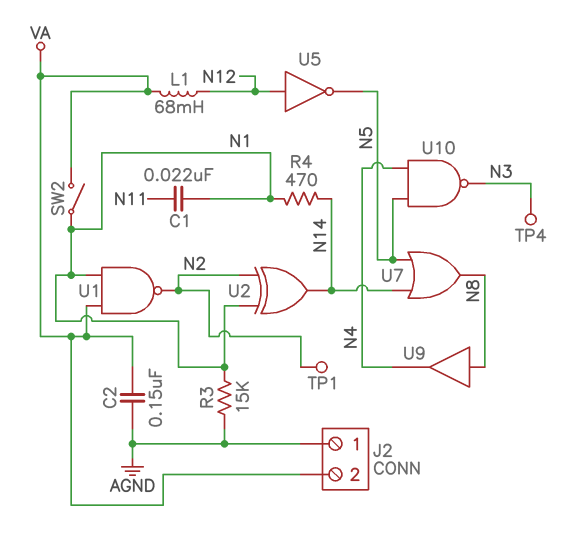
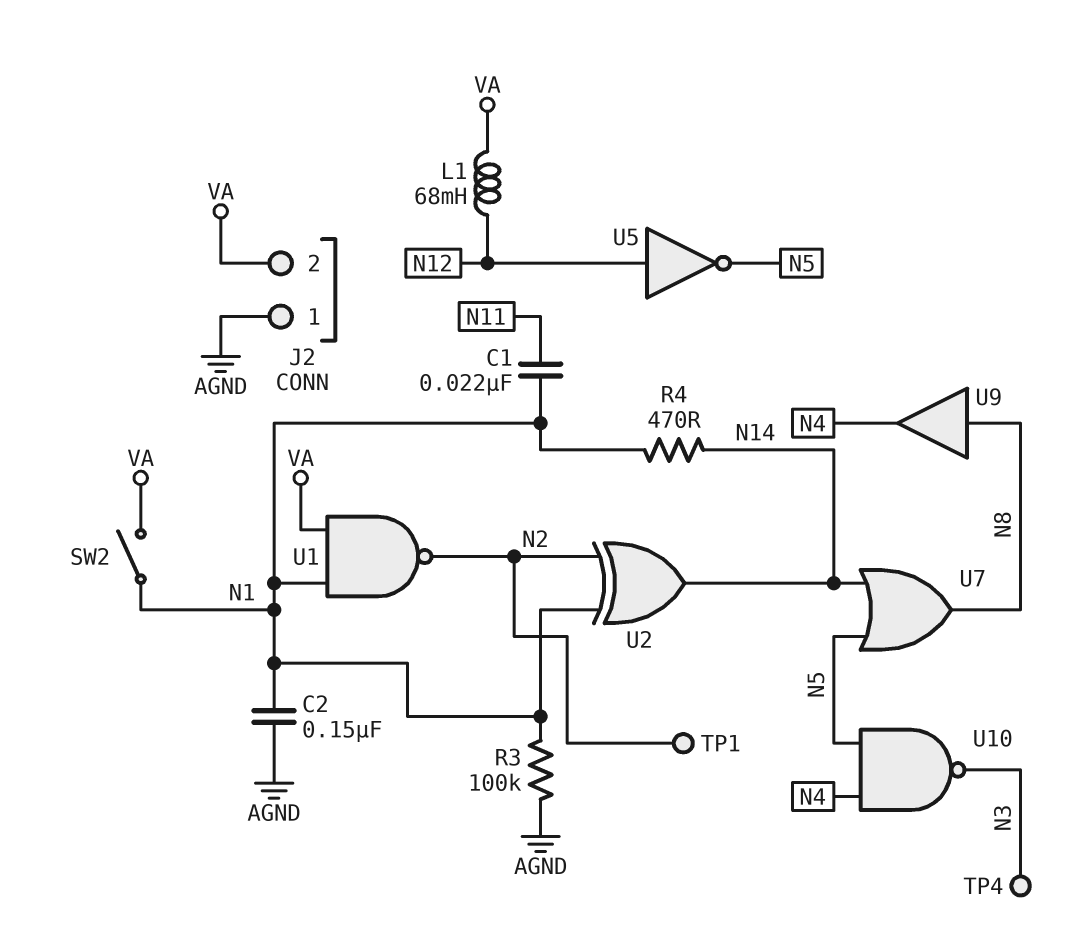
C2: 150nF (AGND, VA) -> 150nF (AGND, N1)
R3: 15k (AGND, N1) -> 100k (AGND, N1)

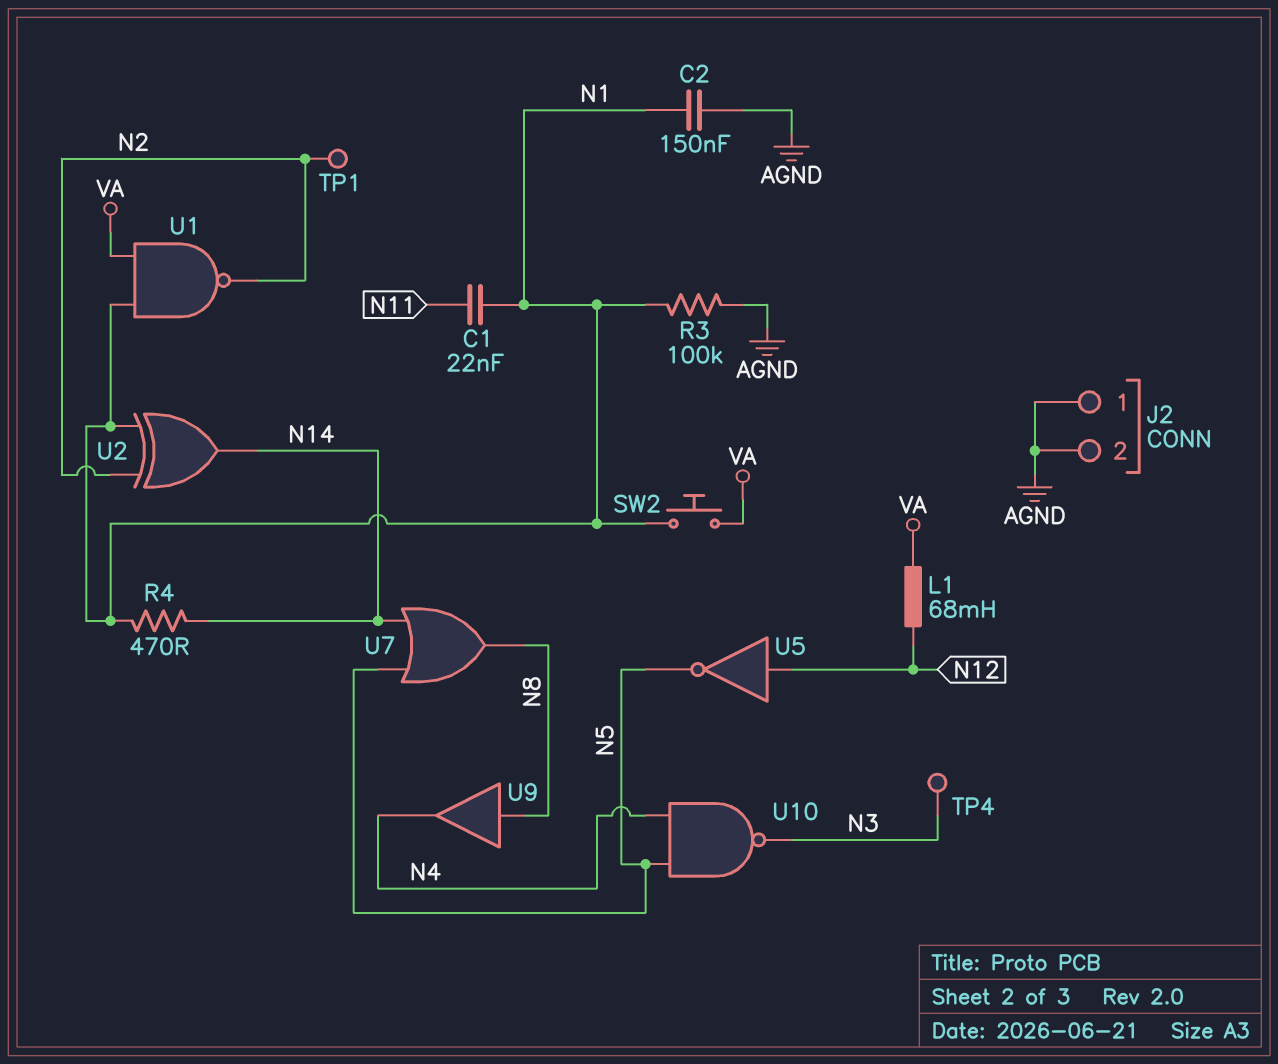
J2 pin 2: VA -> AGND
SW2: switch (N1, VA) -> button (N1, VA)

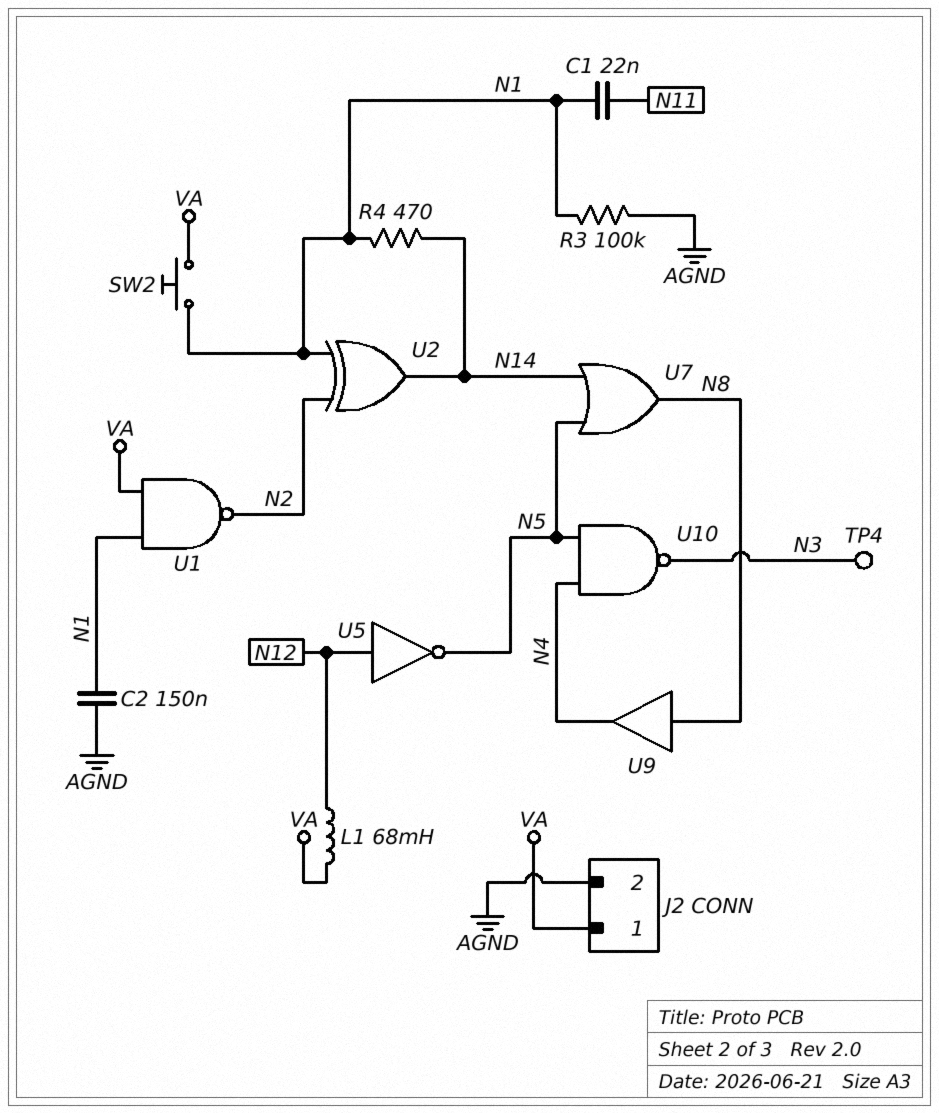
J2 pin 1: AGND -> VA
TP1: test point (N2) -> none

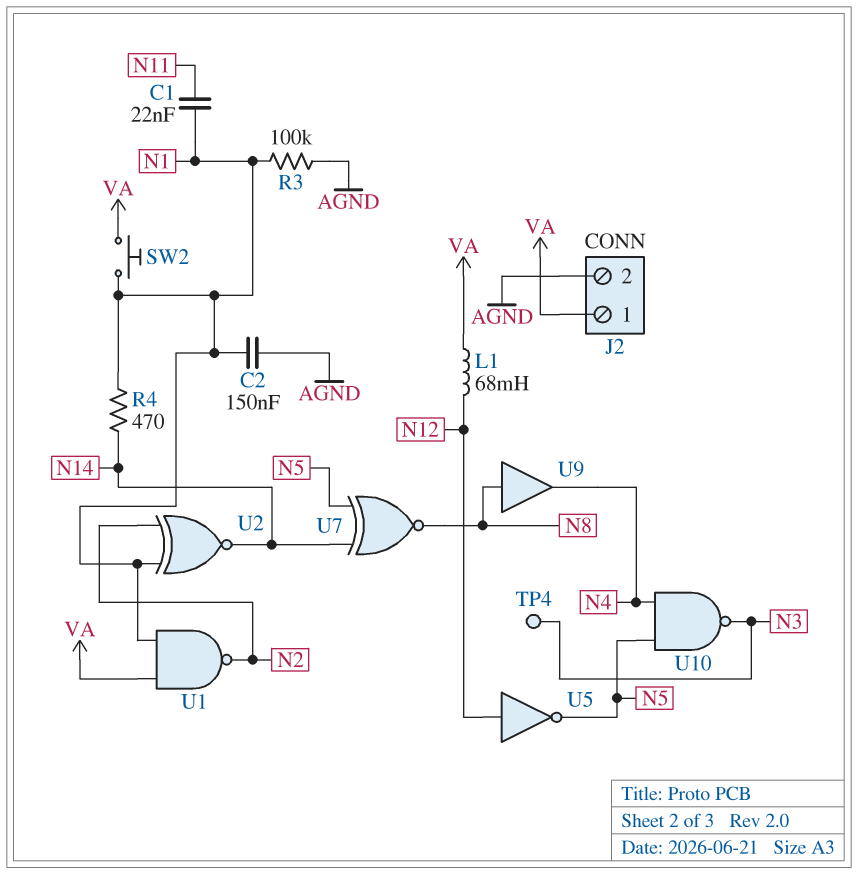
U2: XOR (in N1, in N2, out N14) -> XNOR (in N1, in N2, out N14)
U7: OR (in N5, in N14, out N8) -> XNOR (in N5, in N14, out N8)

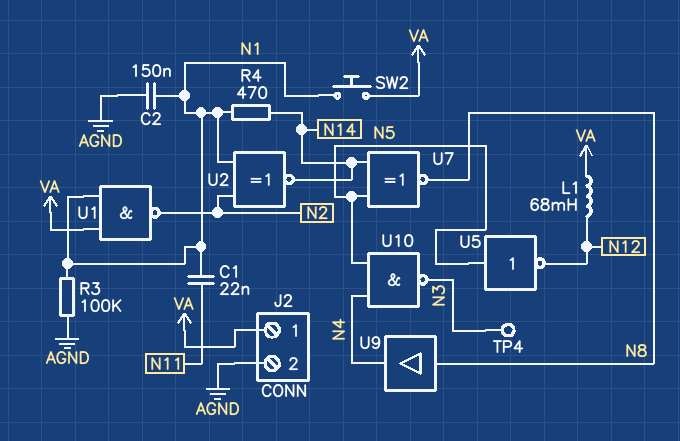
U5: NOT (in N12, out N5) -> NOT (in N5, out N12)

